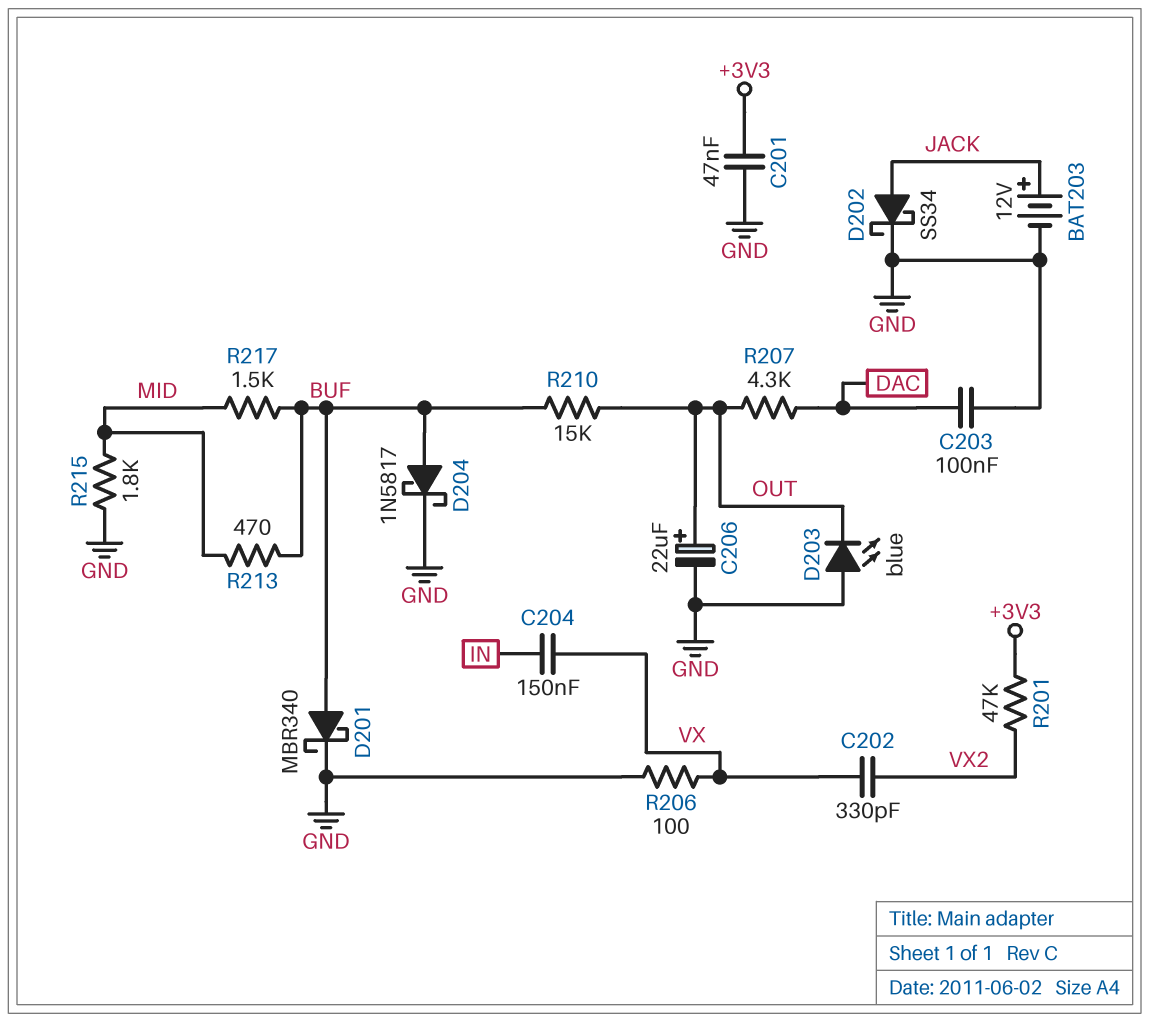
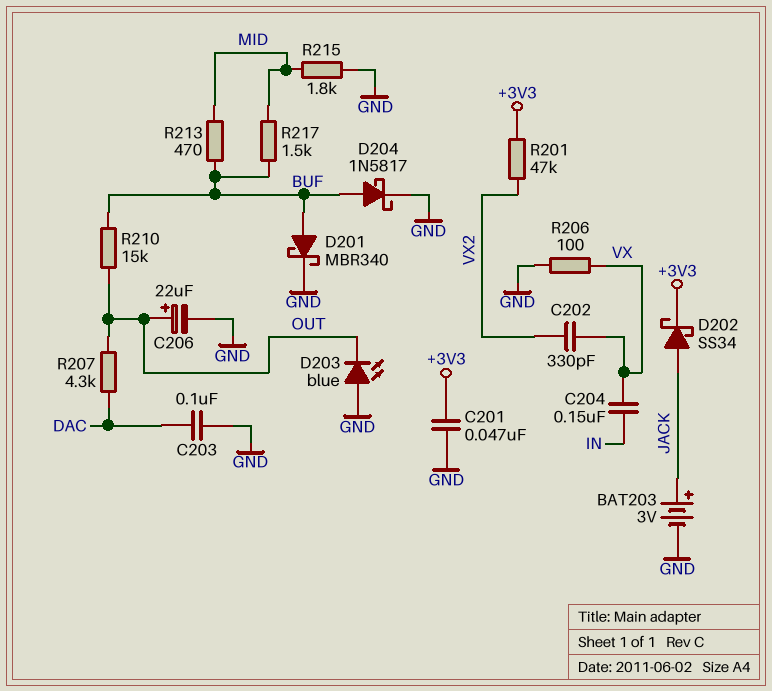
BAT203: 12V (plus JACK, minus GND) -> 3V (plus JACK, minus GND)
D202: schottky SS34 (A JACK, K GND) -> schottky SS34 (A JACK, K +3V3)

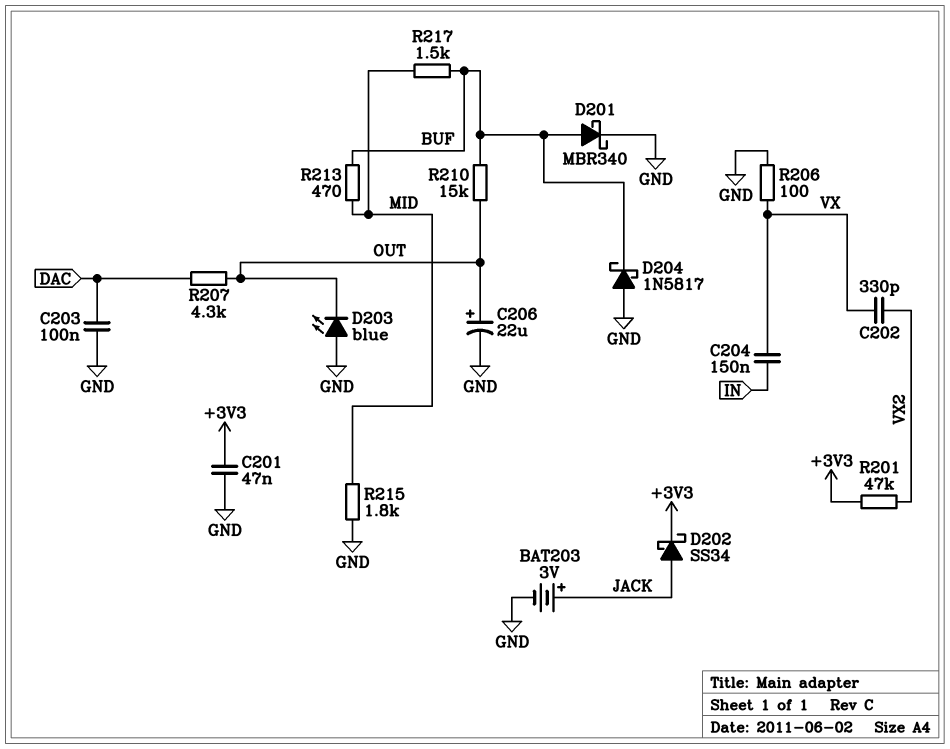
D204: schottky 1N5817 (A BUF, K GND) -> schottky 1N5817 (A GND, K BUF)

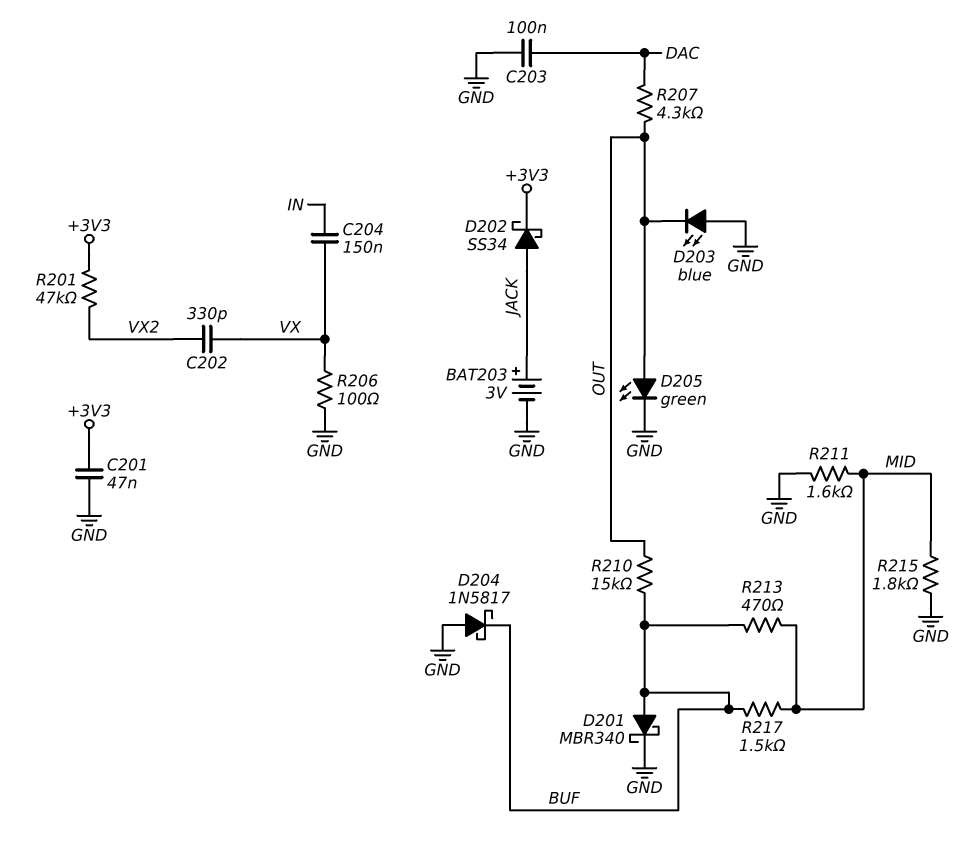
C206: 22uF (plus OUT, minus GND) -> none
D205: none -> LED green (A OUT, K GND)
R211: none -> 1.6k (GND, MID)

